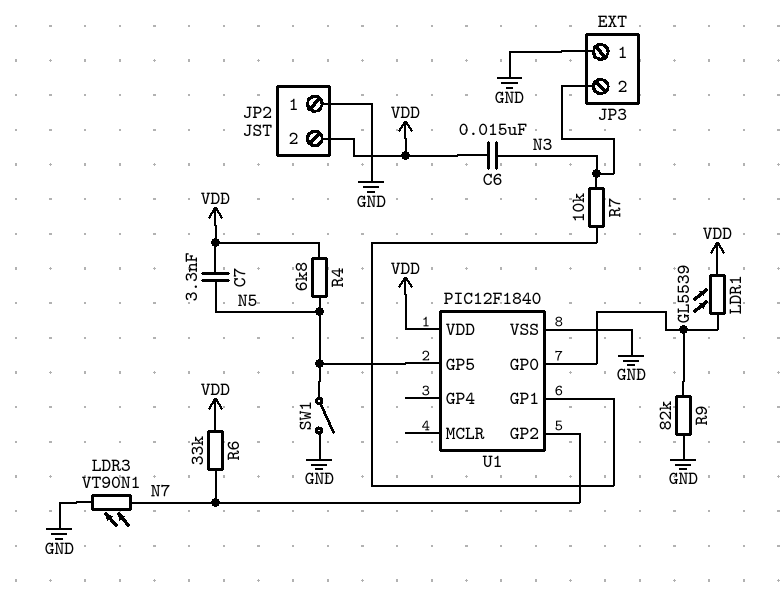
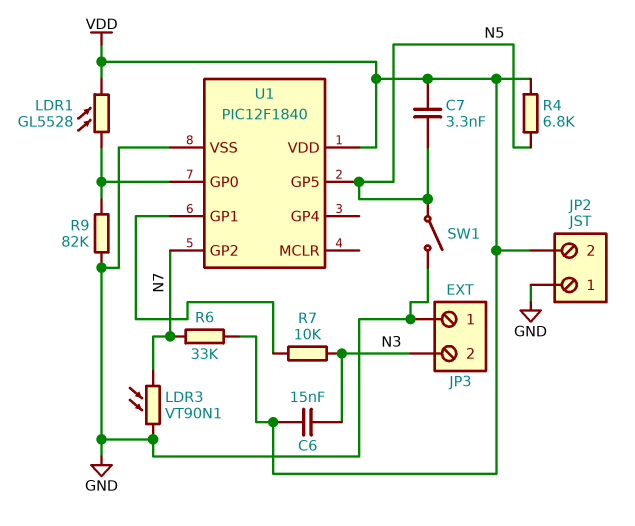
LDR1: GL5539 (U1/GP0, VDD) -> GL5528 (U1/GP0, VDD)

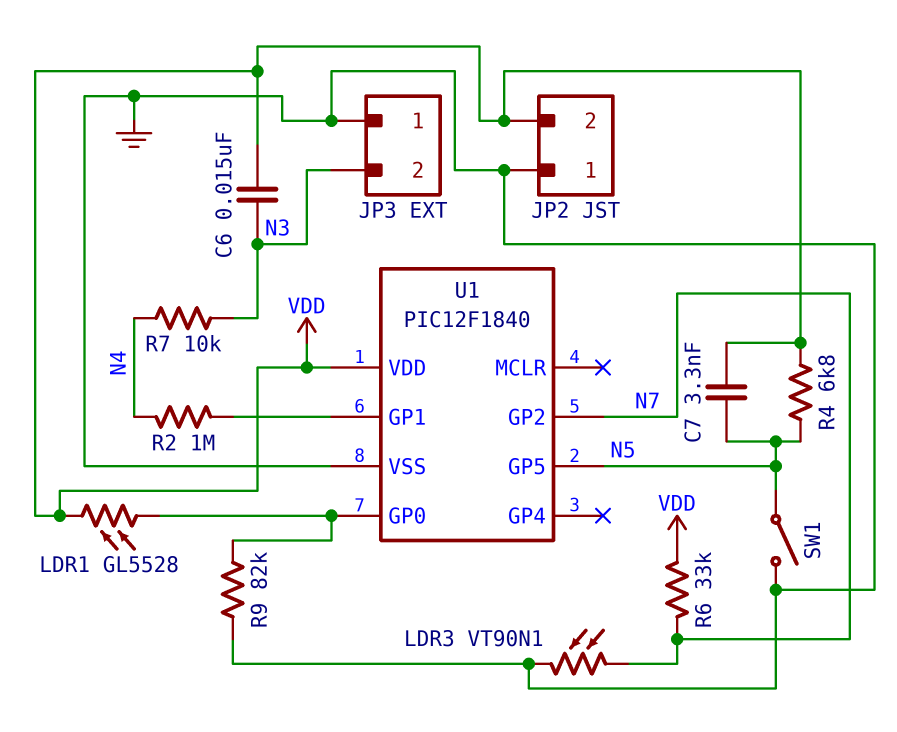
R2: none -> 1M (N4, U1/GP1)
R7: 10k (N3, U1/GP1) -> 10k (N3, N4)

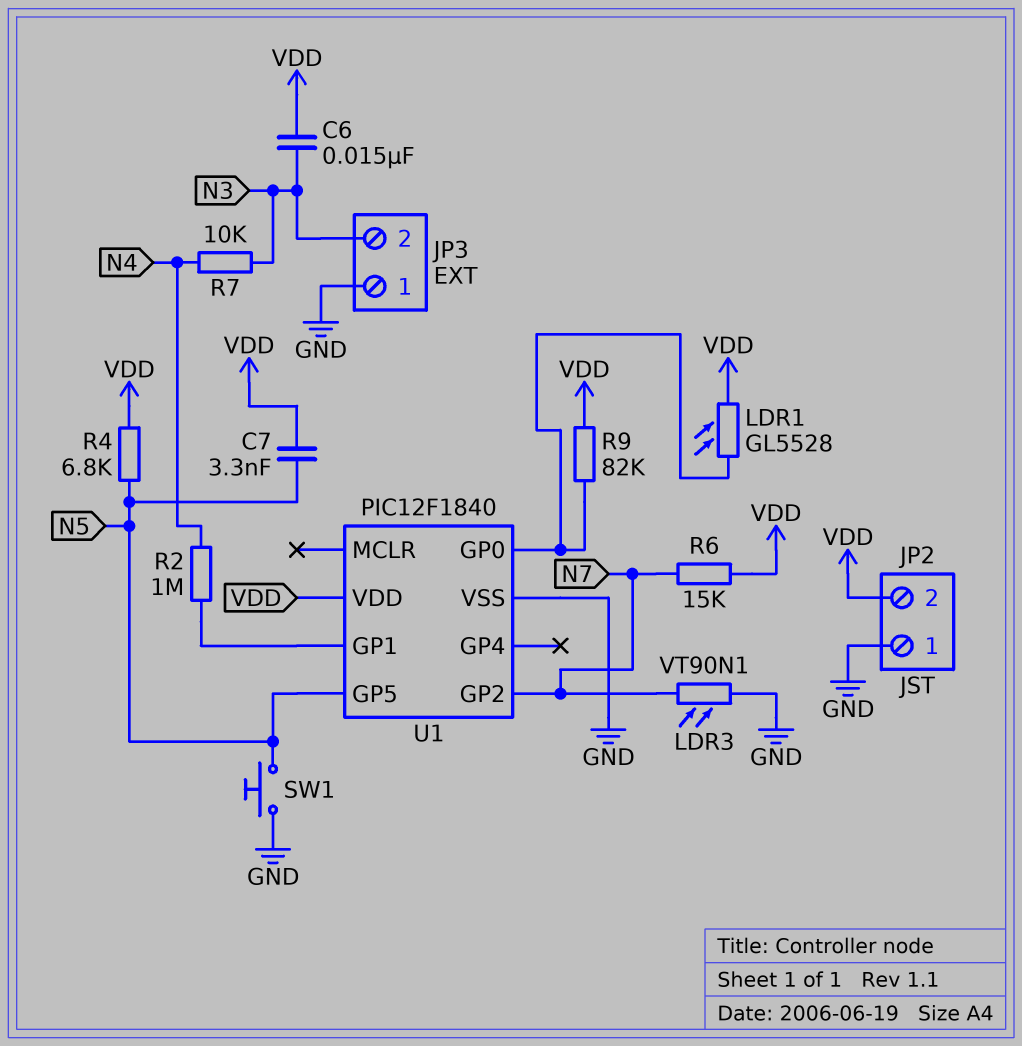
R6: 33k (N7, VDD) -> 15k (N7, VDD)
R9: 82k (GND, U1/GP0) -> 82k (U1/GP0, VDD)
SW1: switch (GND, N5) -> button (GND, N5)

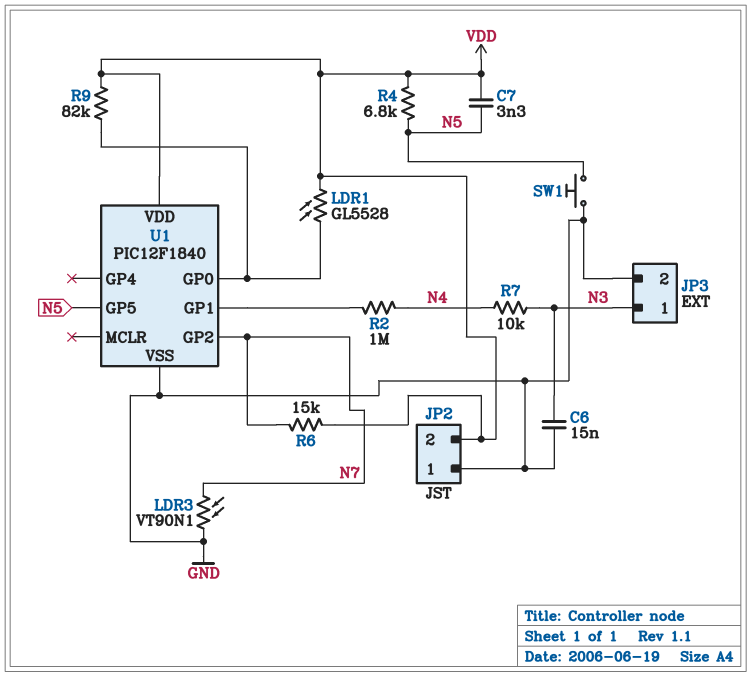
C6: 15nF (N3, VDD) -> 15nF (GND, N3)
JP3 pin 1: GND -> N3
JP3 pin 2: N3 -> GND

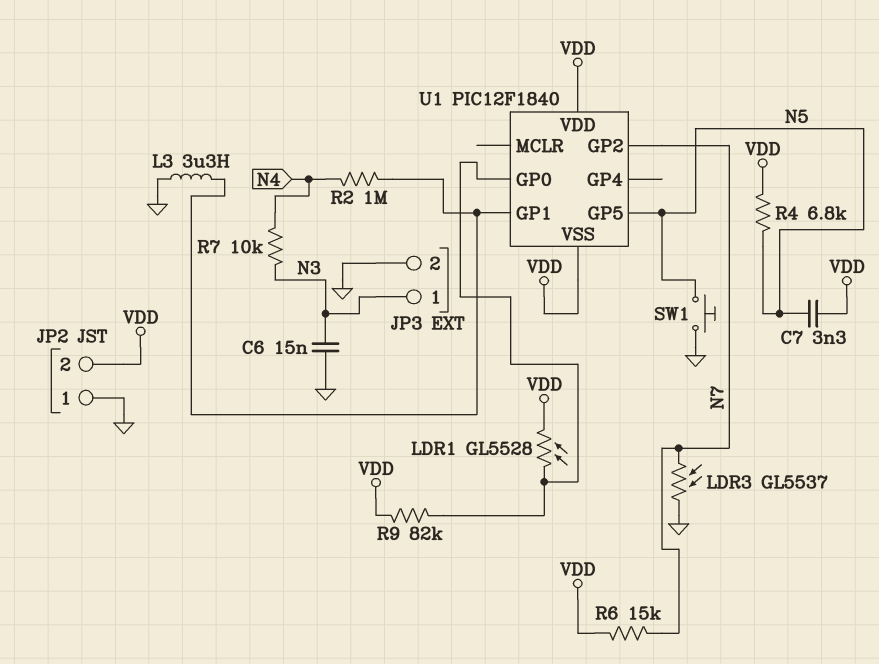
L3: none -> 3.3uH (GND, U1/GP1)
LDR3: VT90N1 (GND, N7) -> GL5537 (GND, N7)
U1 pin VSS: GND -> VDD

